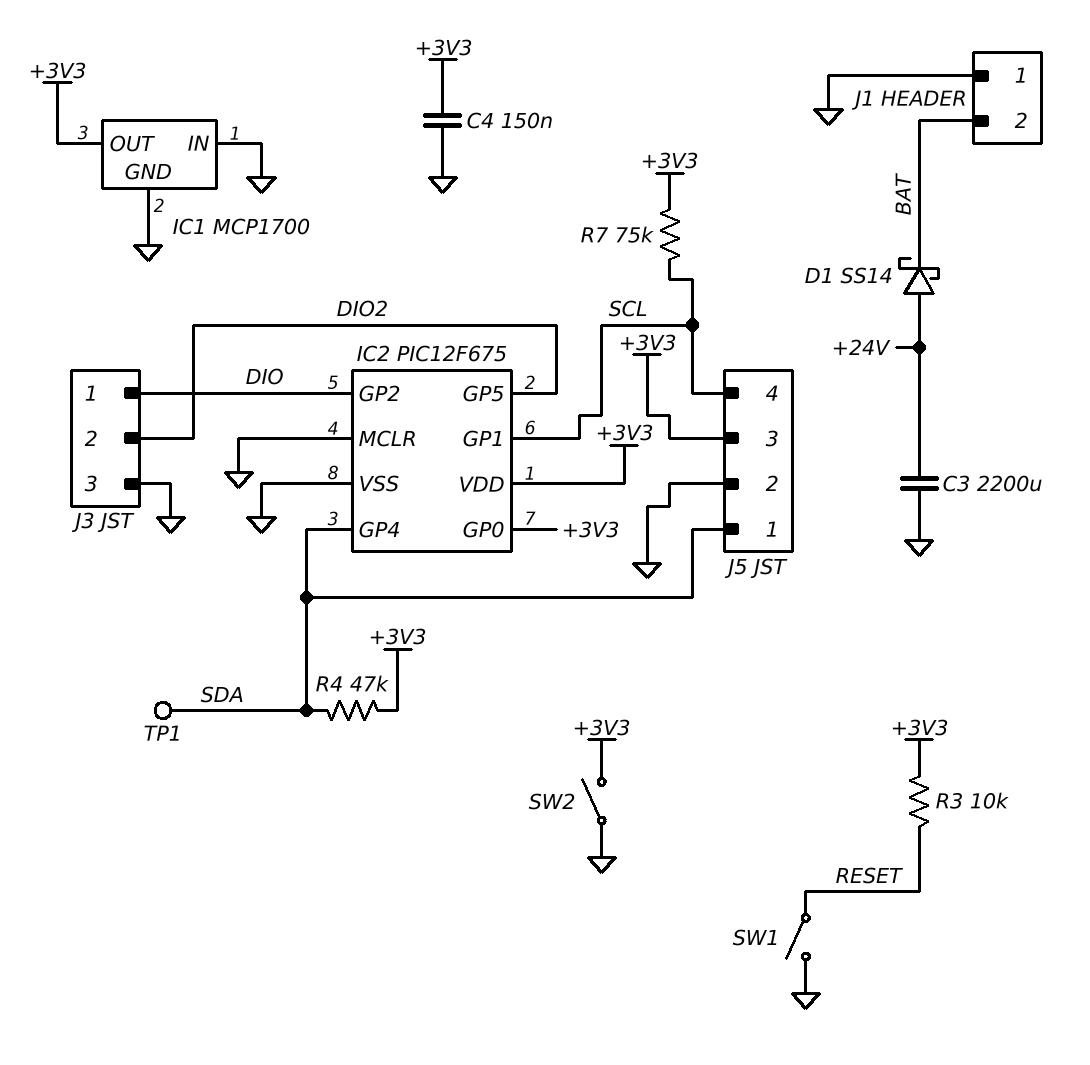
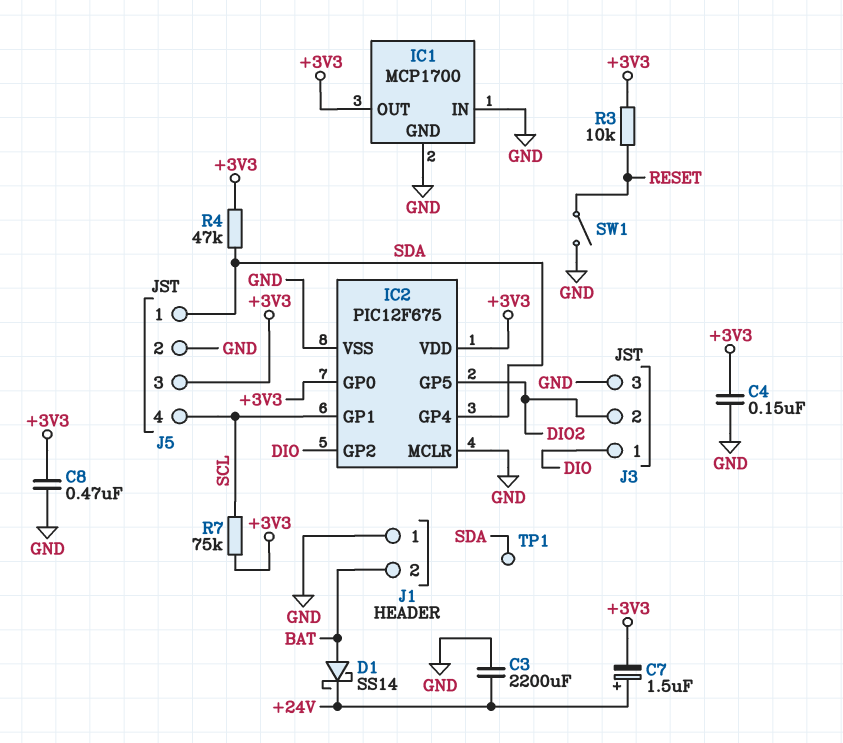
C7: none -> 1.5uF (plus +24V, minus +3V3)
C8: none -> 470nF (+3V3, GND)
D1: schottky SS14 (A +24V, K BAT) -> schottky SS14 (A BAT, K +24V)
SW2: switch (+3V3, GND) -> none

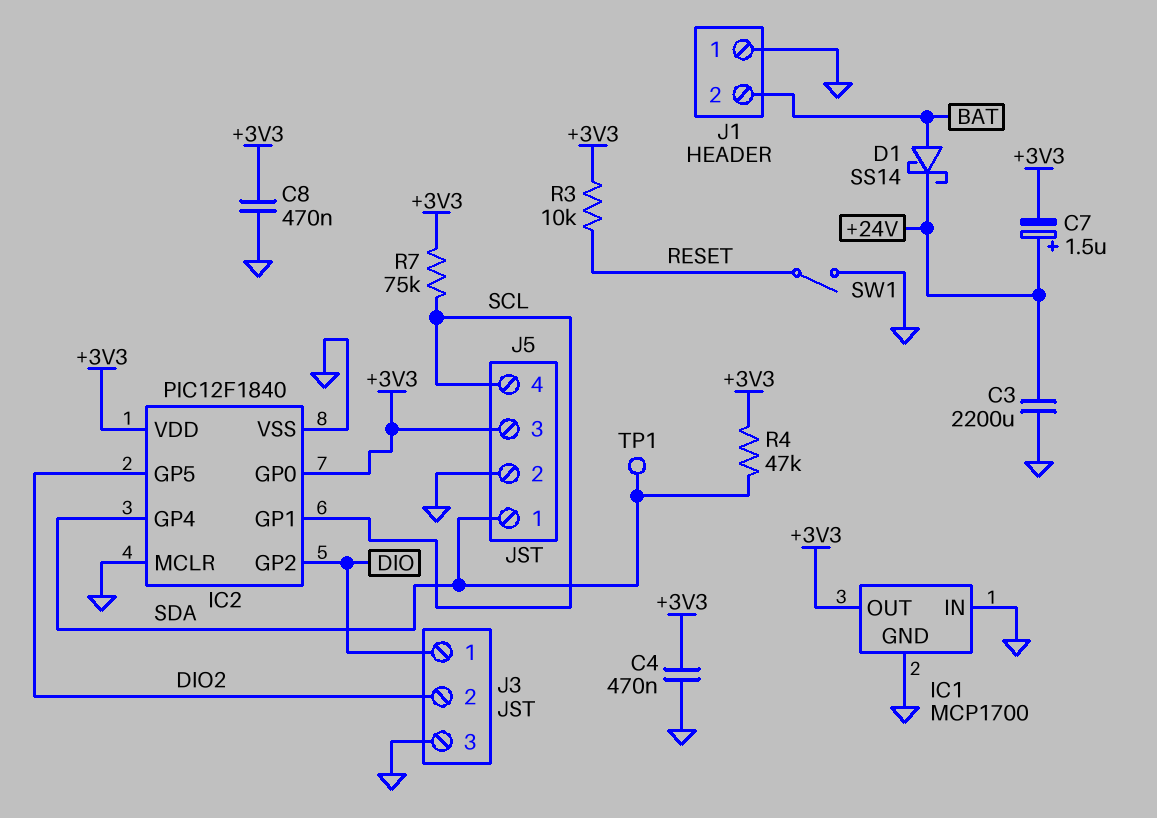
C4: 150nF (+3V3, GND) -> 470nF (+3V3, GND)
IC2: PIC12F675 -> PIC12F1840

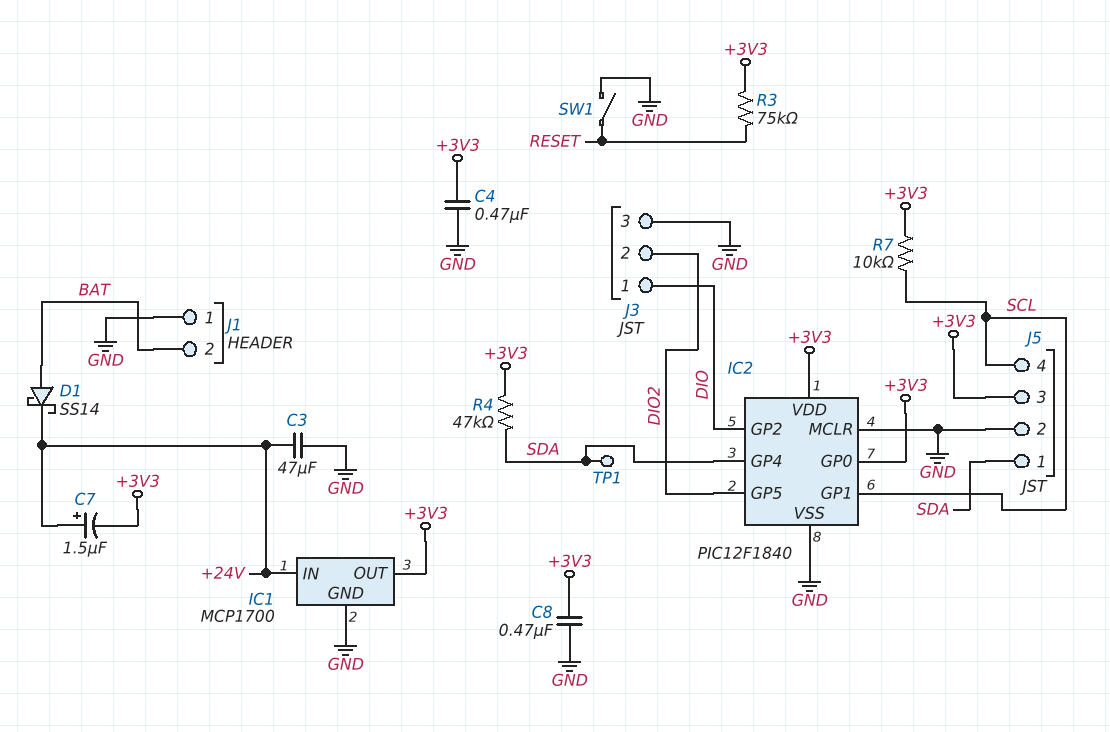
C3: 2200uF (+24V, GND) -> 47uF (+24V, GND)
IC1 pin IN: GND -> +24V
R3: 10k (+3V3, RESET) -> 75k (+3V3, RESET)
R7: 75k (+3V3, SCL) -> 10k (+3V3, SCL)

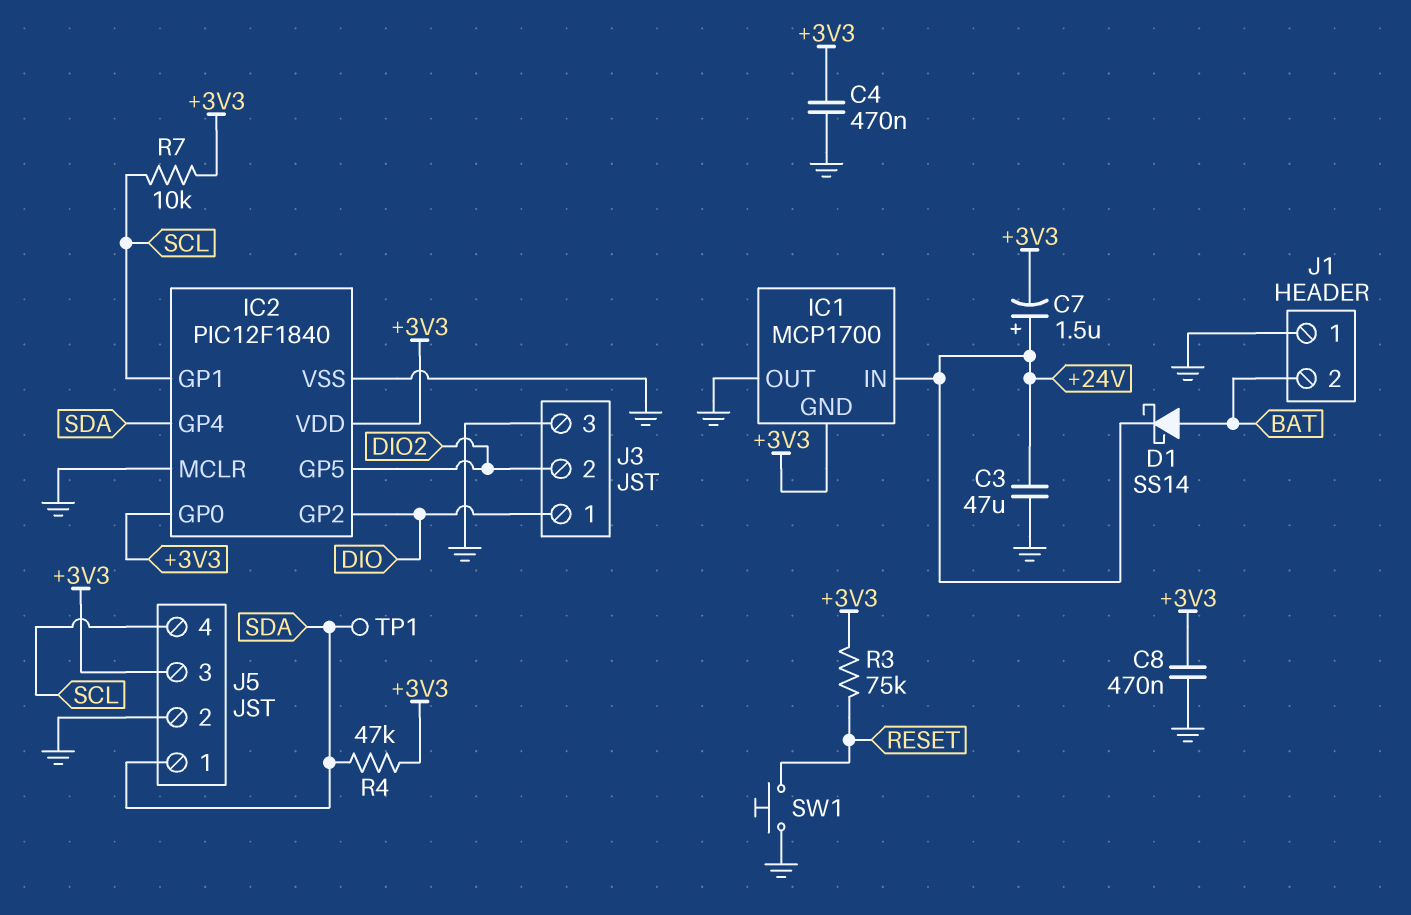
IC1 pin GND: GND -> +3V3
IC1 pin OUT: +3V3 -> GND
SW1: switch (GND, RESET) -> button (GND, RESET)

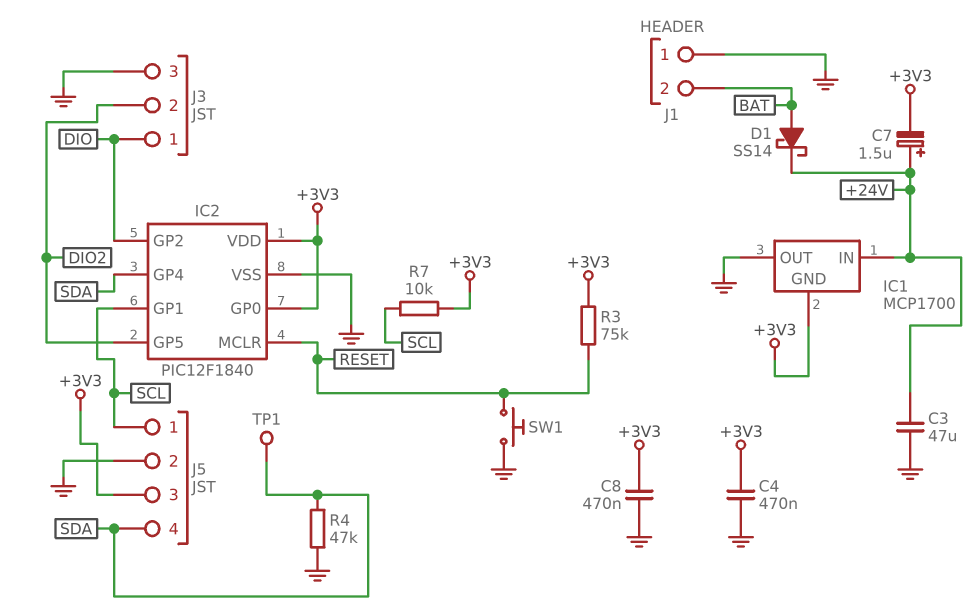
IC2 pin MCLR: GND -> RESET
J5 pin 1: SDA -> SCL
J5 pin 4: SCL -> SDA
R4: 47k (+3V3, SDA) -> 47k (GND, SDA)

